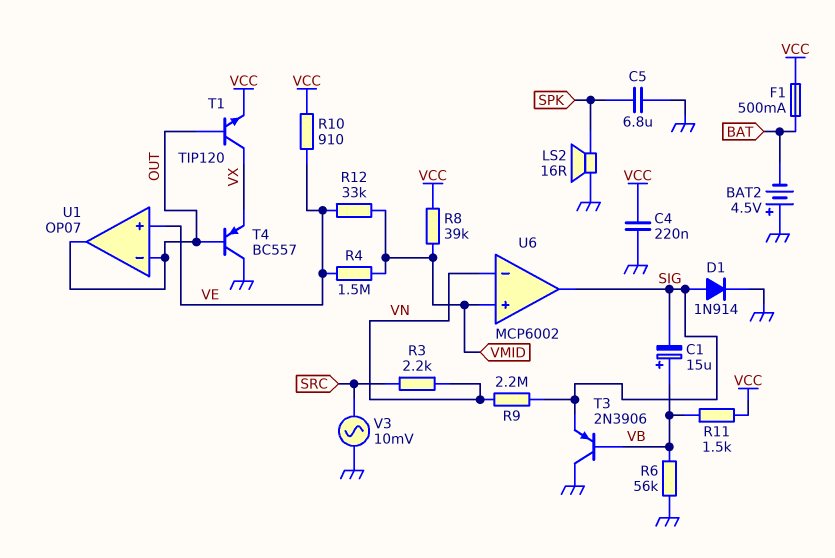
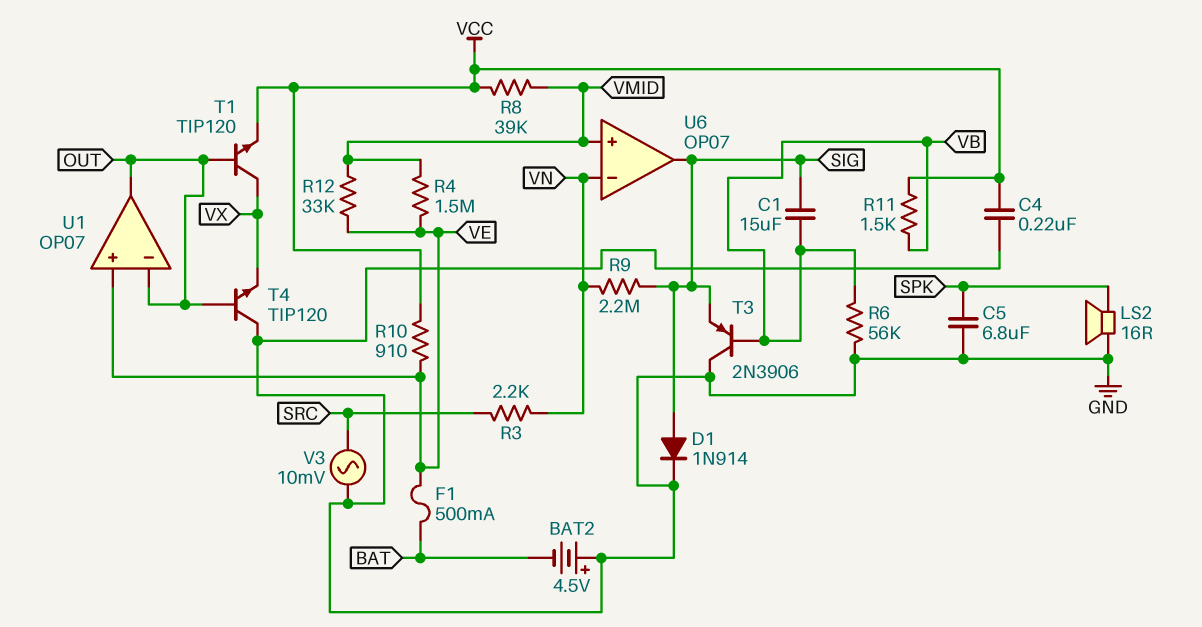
C1: 15uF (plus VB, minus SIG) -> 15uF (SIG, VB)
F1: 500mA (BAT, VCC) -> 500mA (BAT, VE)
T4: PNP BC557 (B OUT, C GND, E VX) -> NPN TIP120 (B OUT, C GND, E VX)
U6: MCP6002 -> OP07

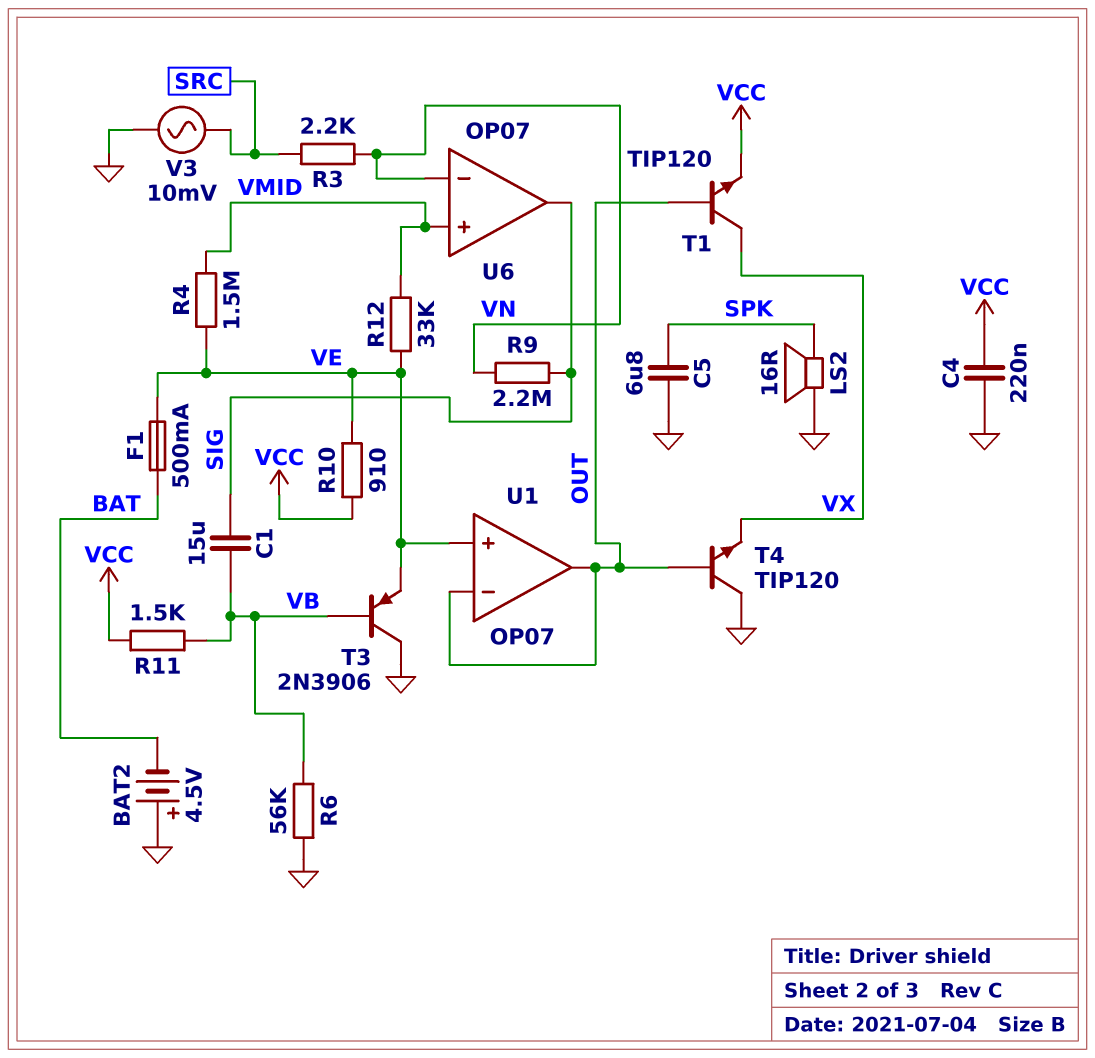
D1: diode 1N914 (A SIG, K GND) -> none
R8: 39k (VCC, VMID) -> none
T3: PNP 2N3906 (B VB, C GND, E SIG) -> PNP 2N3906 (B VB, C GND, E VE)

